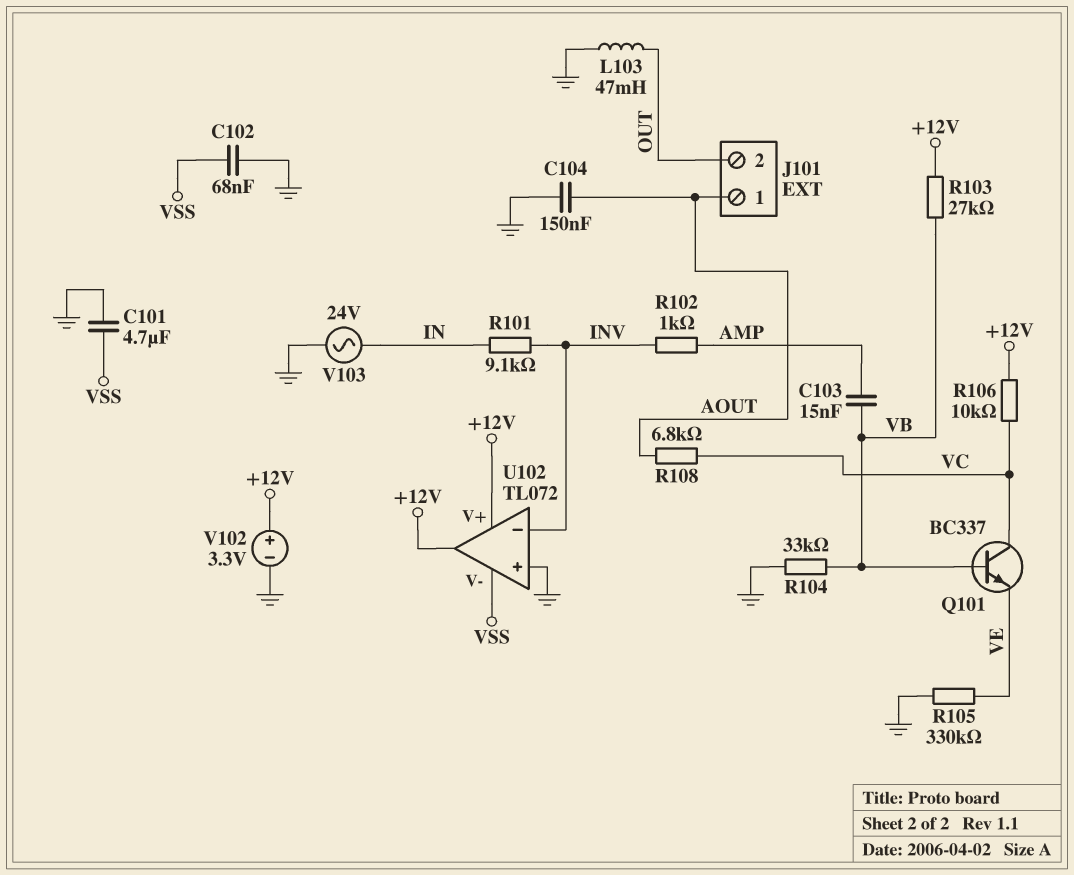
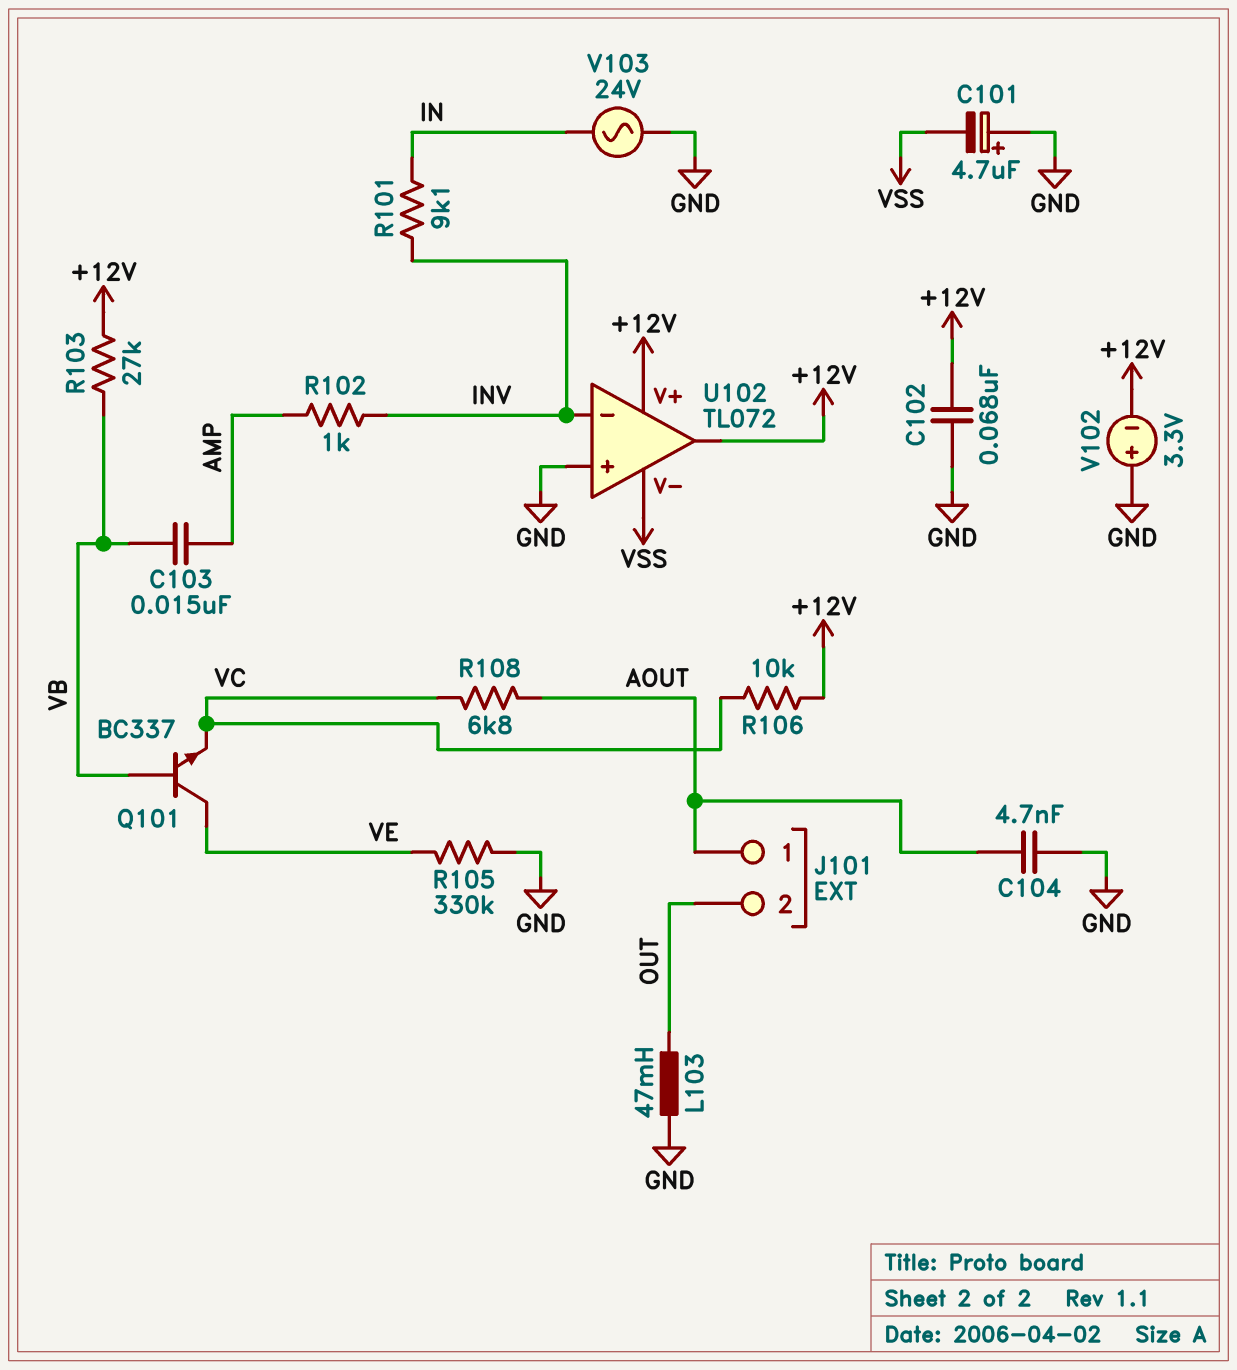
C101: 4.7uF (GND, VSS) -> 4.7uF (plus GND, minus VSS)
C102: 68nF (GND, VSS) -> 68nF (+12V, GND)
C104: 150nF (AOUT, GND) -> 4.7nF (AOUT, GND)
Q101: NPN BC337 (B VB, C VC, E VE) -> NPN BC337 (B VB, C VE, E VC)
R104: 33k (GND, VB) -> none
V102: 3.3V (plus +12V, minus GND) -> 3.3V (plus GND, minus +12V)

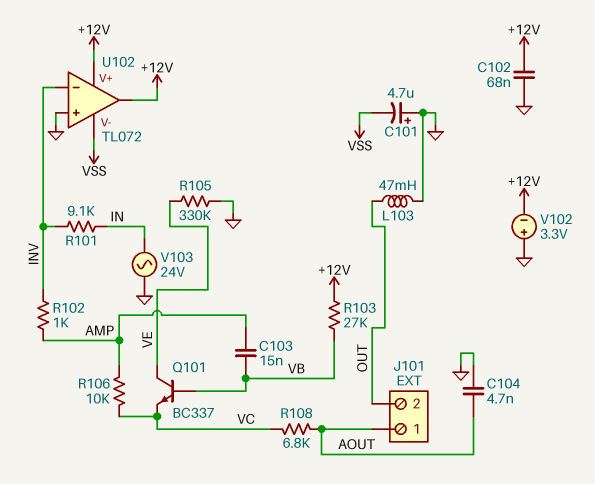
R106: 10k (+12V, VC) -> 10k (AMP, VC)

